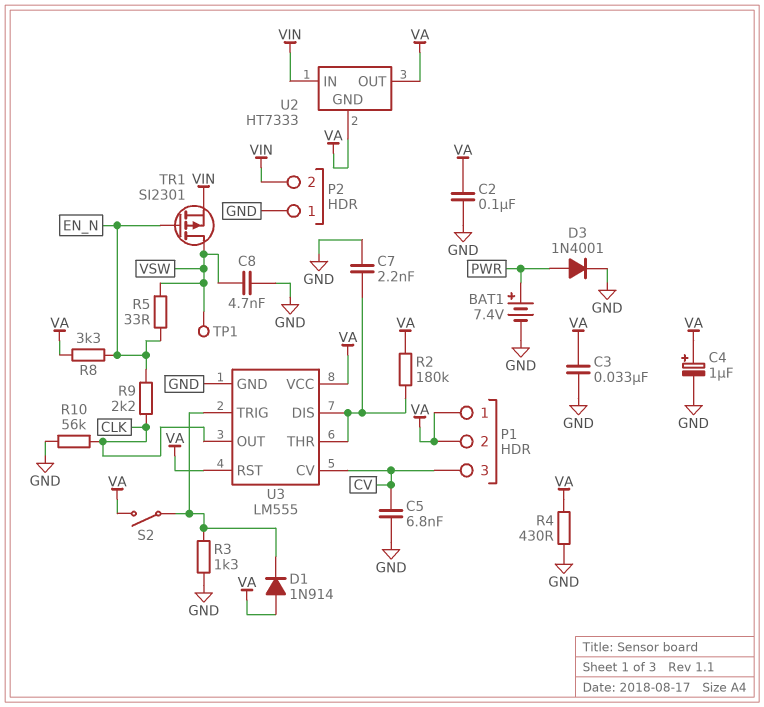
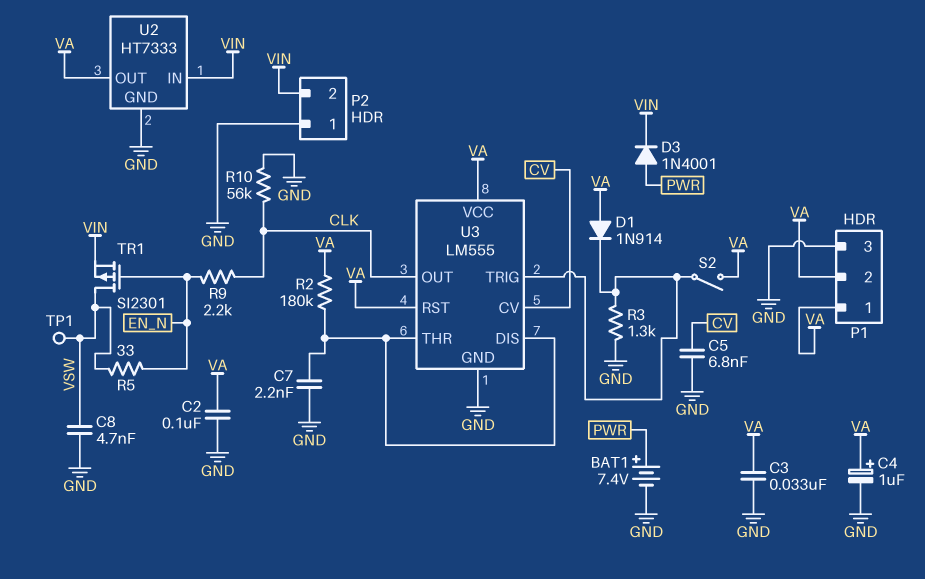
D3: diode 1N4001 (A PWR, K GND) -> diode 1N4001 (A PWR, K VIN)
P1 pin 3: CV -> GND
R4: 430 (GND, VA) -> none
R8: 3.3k (EN_N, VA) -> none
U2 pin GND: VA -> GND

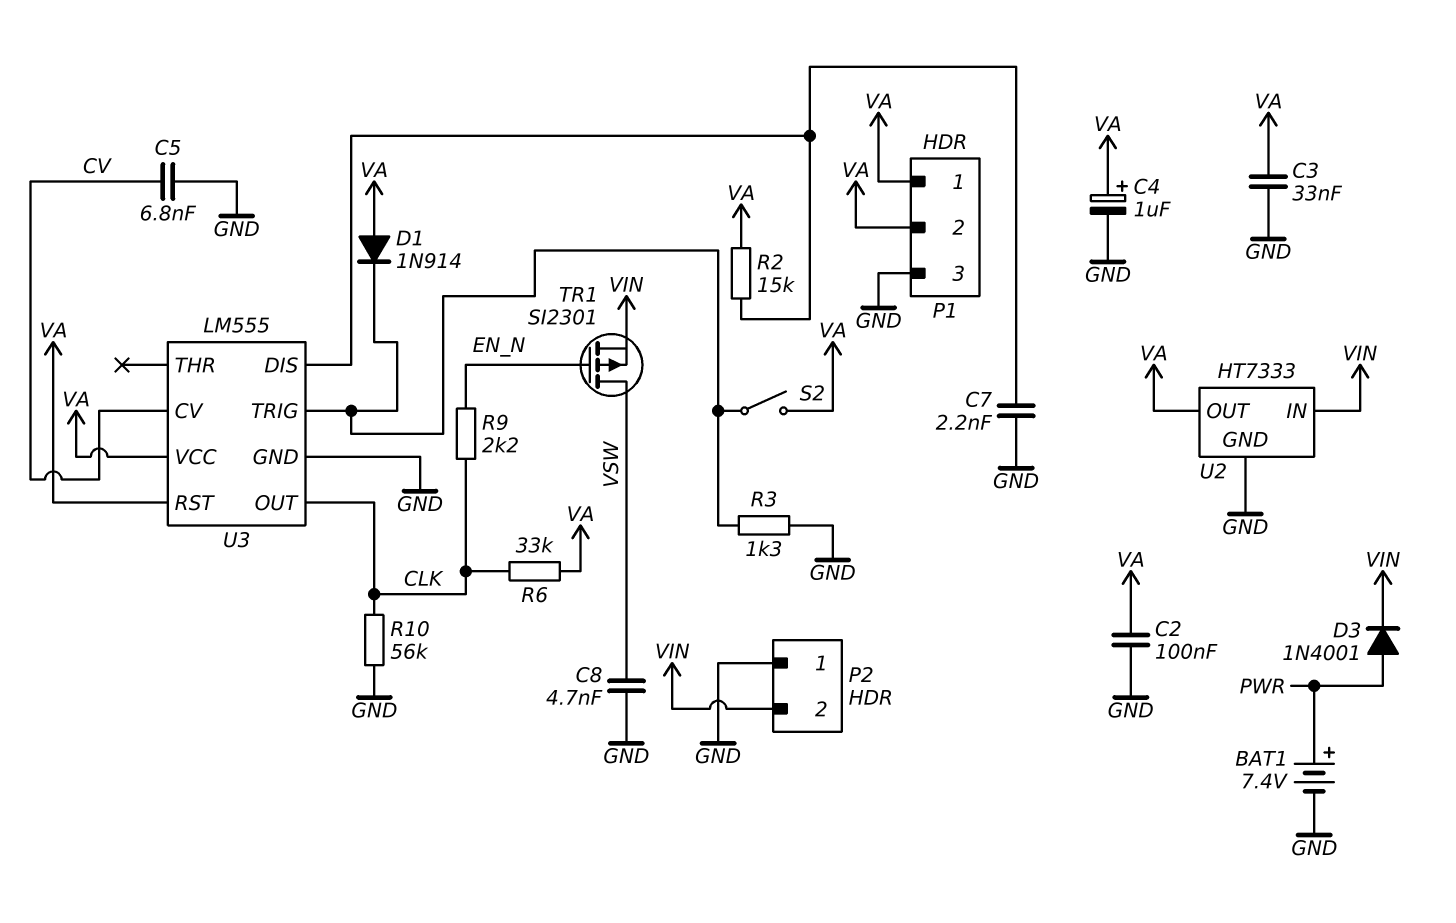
R2: 180k (U3/DIS, VA) -> 15k (U3/DIS, VA)
R5: 33 (EN_N, VSW) -> none
R6: none -> 33k (CLK, VA)
TP1: test point (VSW) -> none
U3 pin THR: U3/DIS -> none

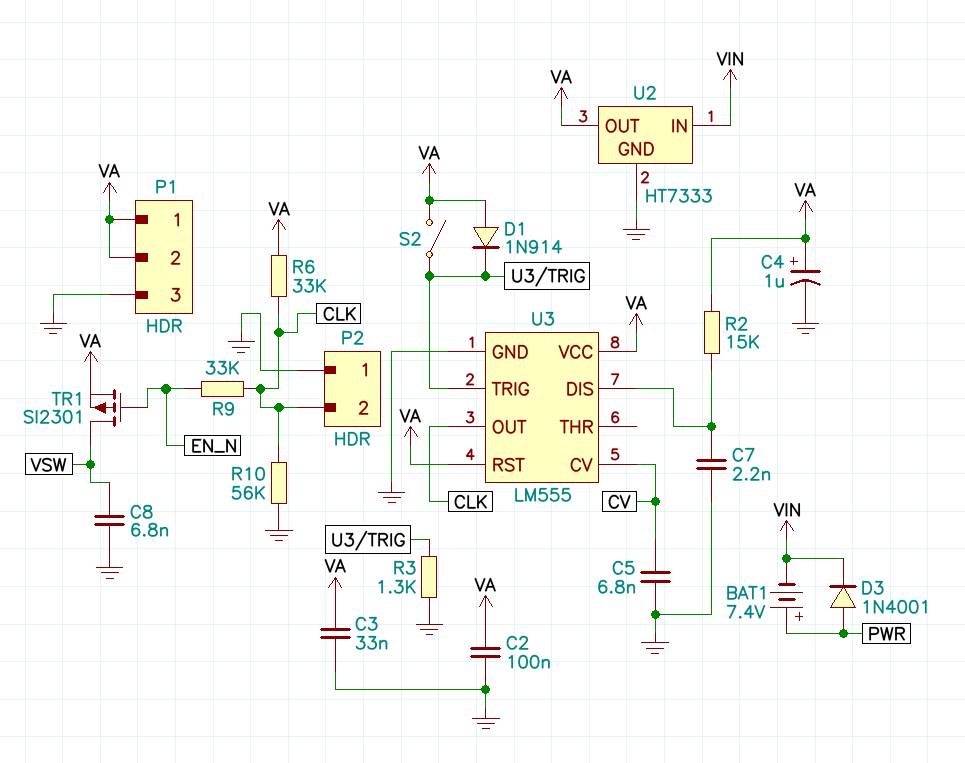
BAT1: 7.4V (plus PWR, minus GND) -> 7.4V (plus PWR, minus VIN)
C8: 4.7nF (GND, VSW) -> 6.8nF (GND, VSW)
P2 pin 2: VIN -> CLK
R9: 2.2k (CLK, EN_N) -> 33k (CLK, EN_N)
TR1: PMOS SI2301 (G EN_N, D VSW, S VIN) -> PMOS SI2301 (G EN_N, D VSW, S VA)

